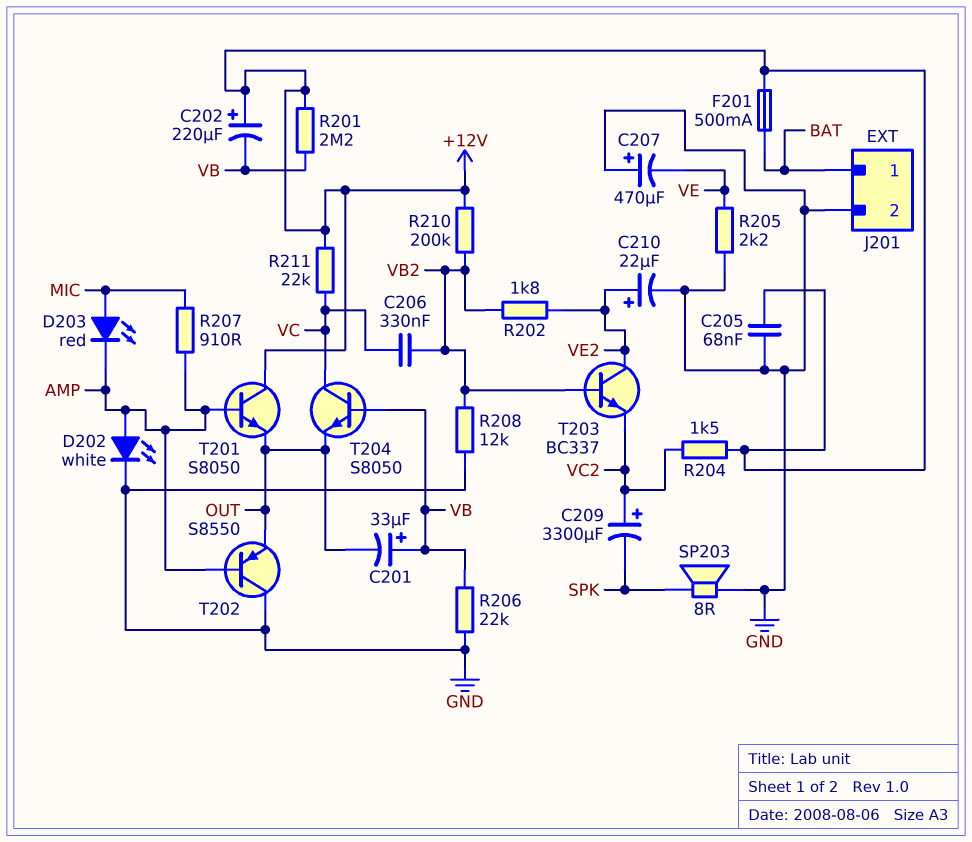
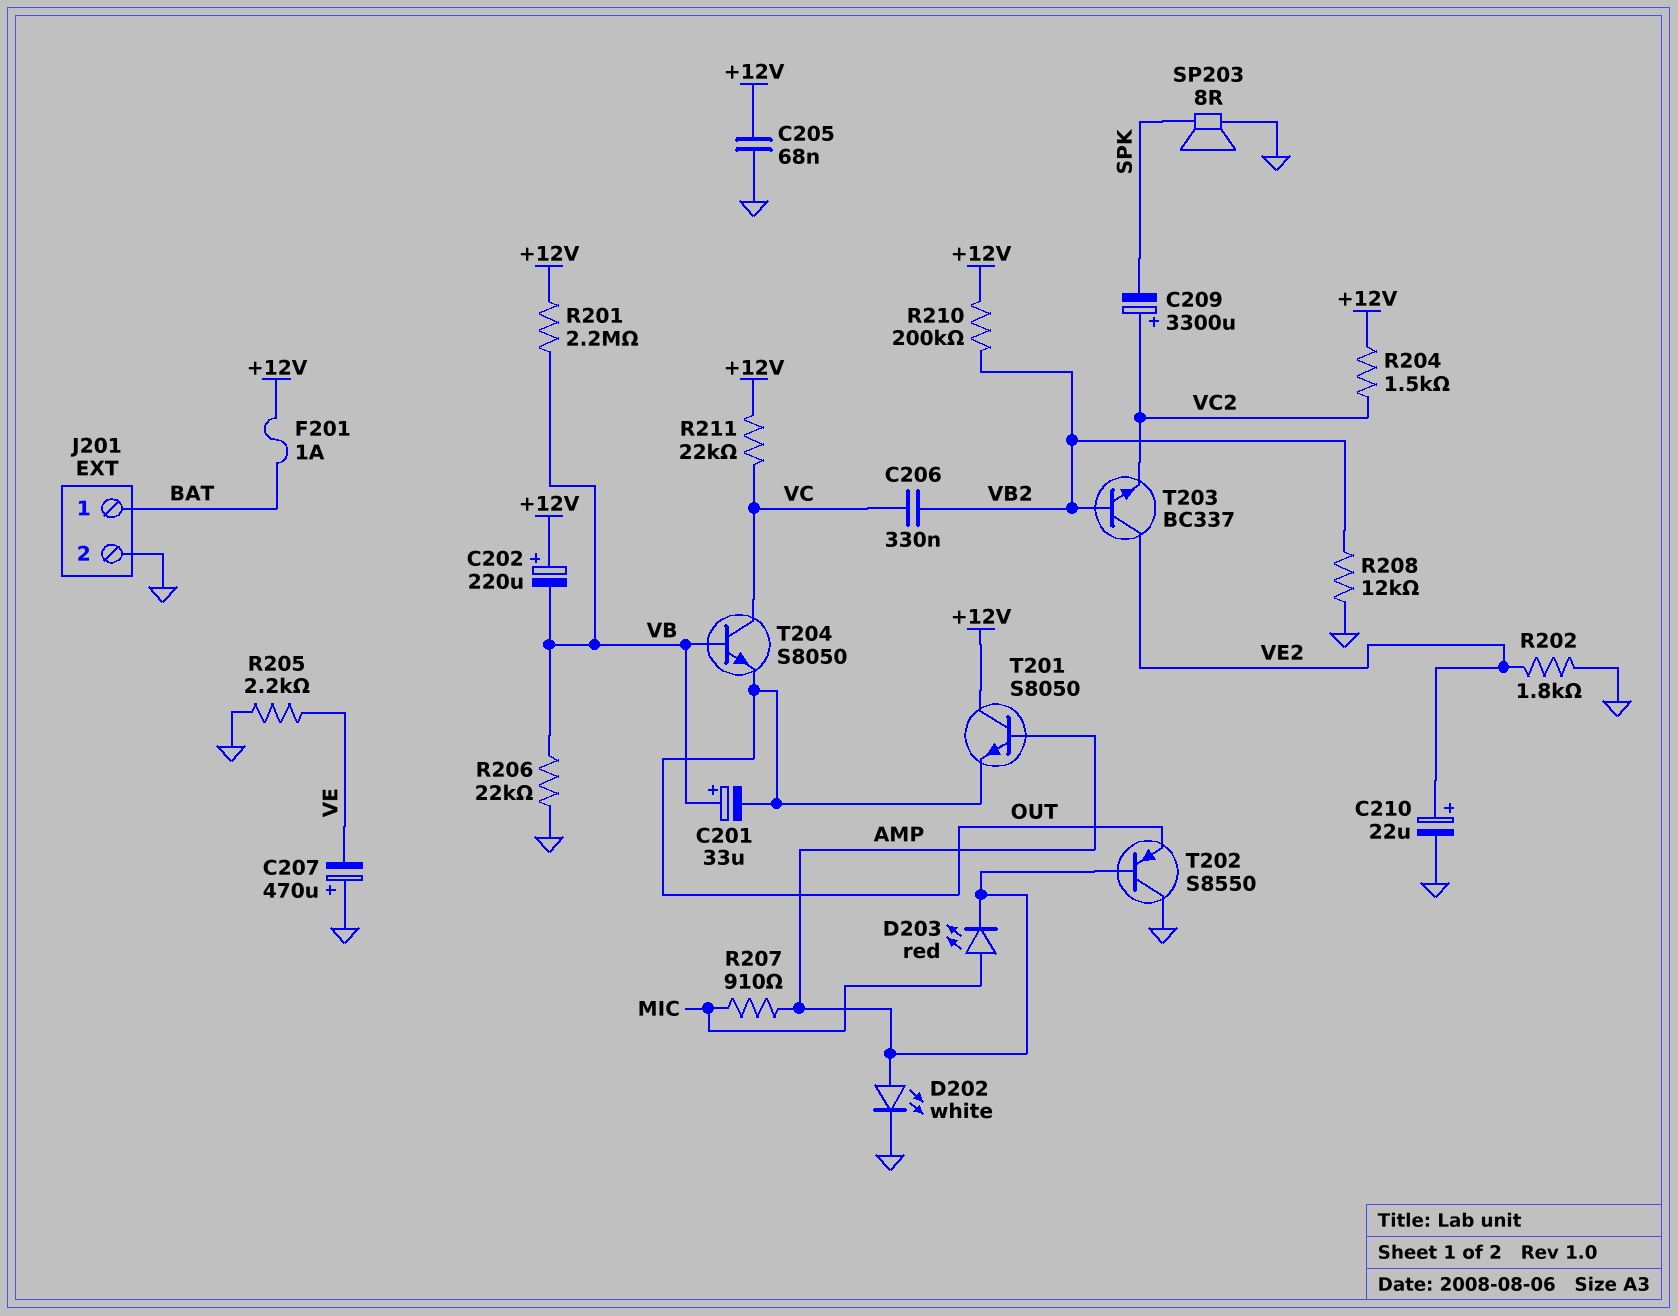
F201: 500mA (+12V, BAT) -> 1A (+12V, BAT)
R202: 1.8k (VB2, VE2) -> 1.8k (GND, VE2)

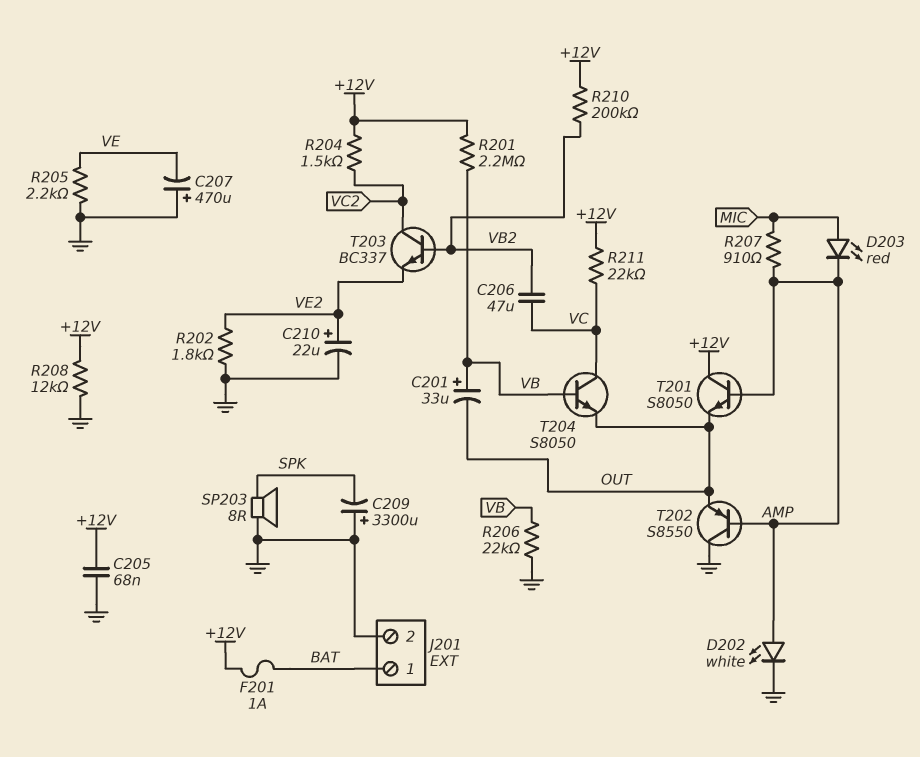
C202: 220uF (plus +12V, minus VB) -> none
C206: 330nF (VB2, VC) -> 47uF (VB2, VC)
C209: 3300uF (plus VC2, minus SPK) -> 3300uF (plus GND, minus SPK)
R208: 12k (GND, VB2) -> 12k (+12V, GND)
T203: NPN BC337 (B VB2, C VE2, E VC2) -> NPN BC337 (B VB2, C VC2, E VE2)

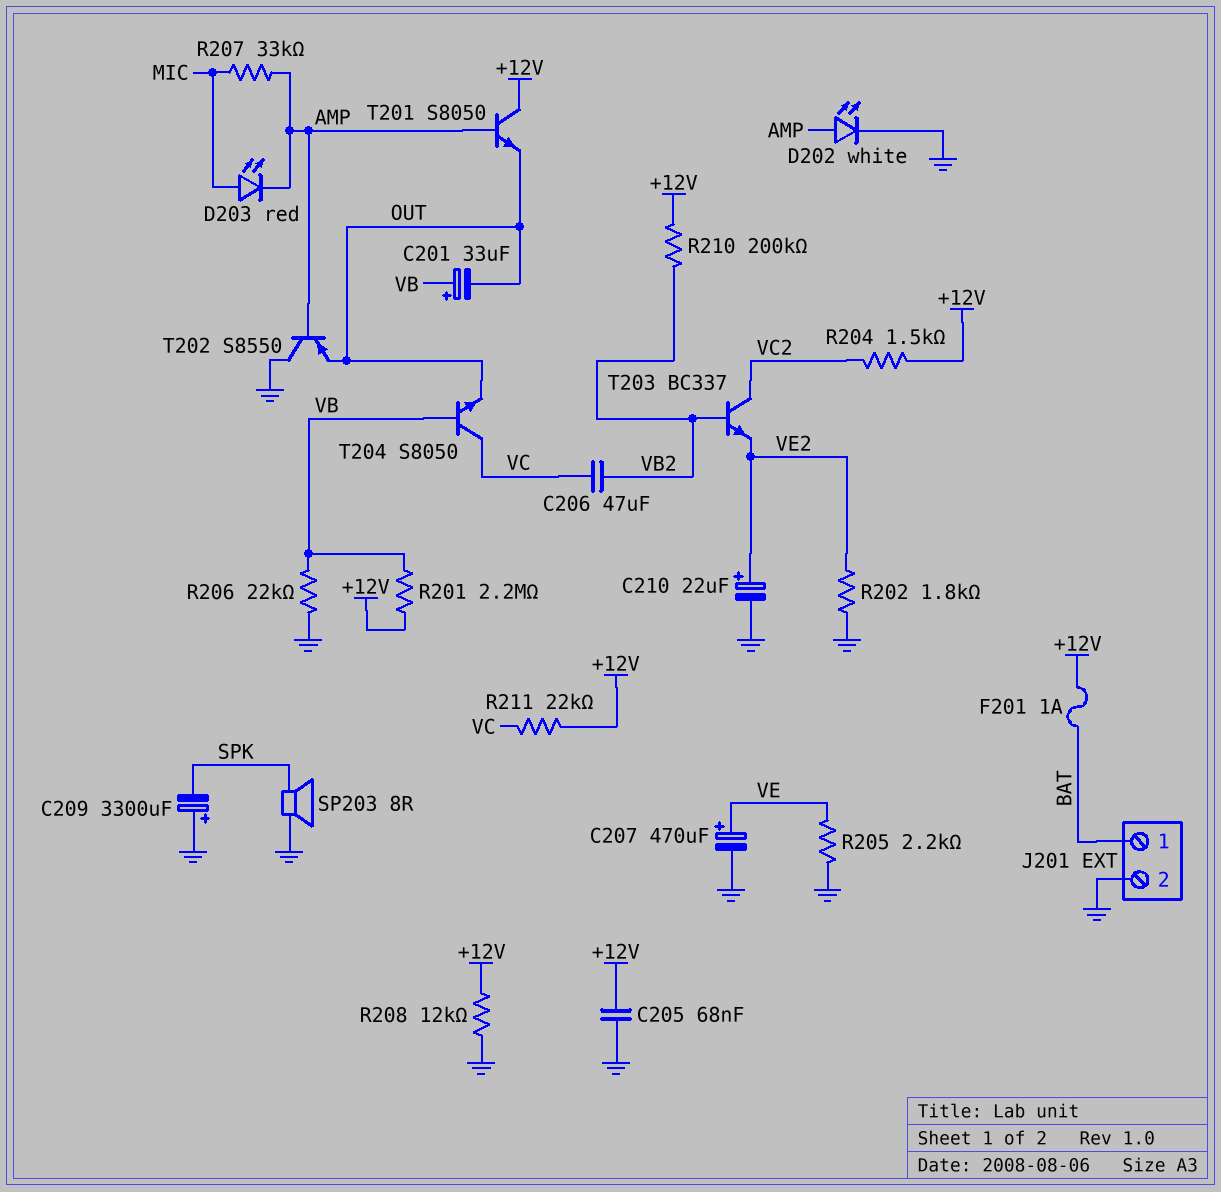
C207: 470uF (plus GND, minus VE) -> 470uF (plus VE, minus GND)
R207: 910 (AMP, MIC) -> 33k (AMP, MIC)

